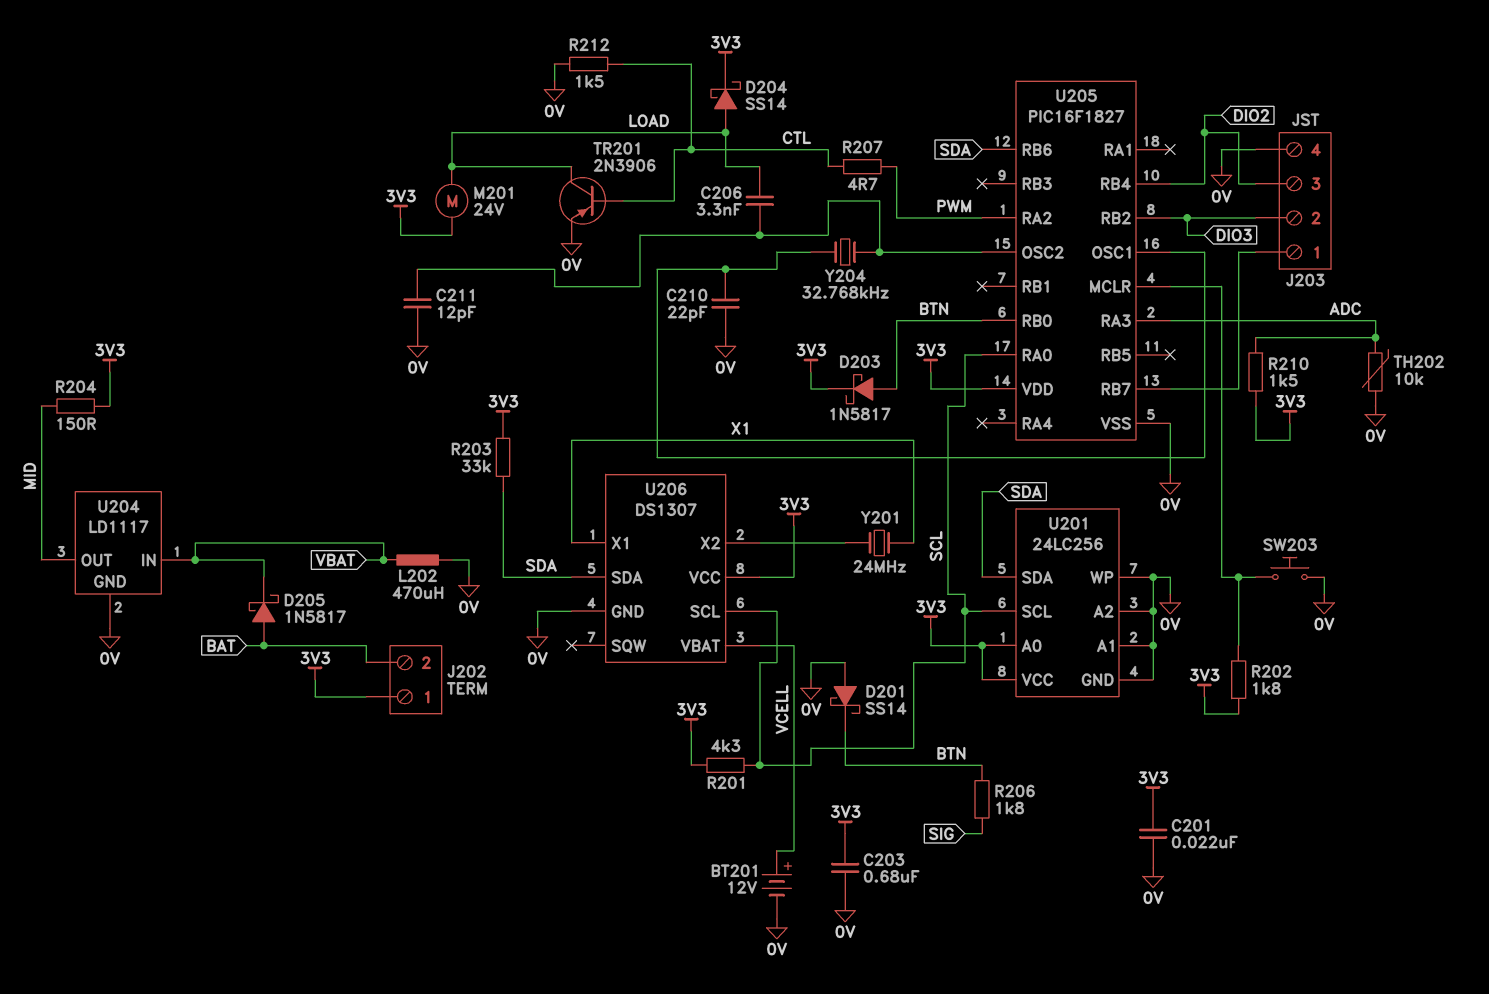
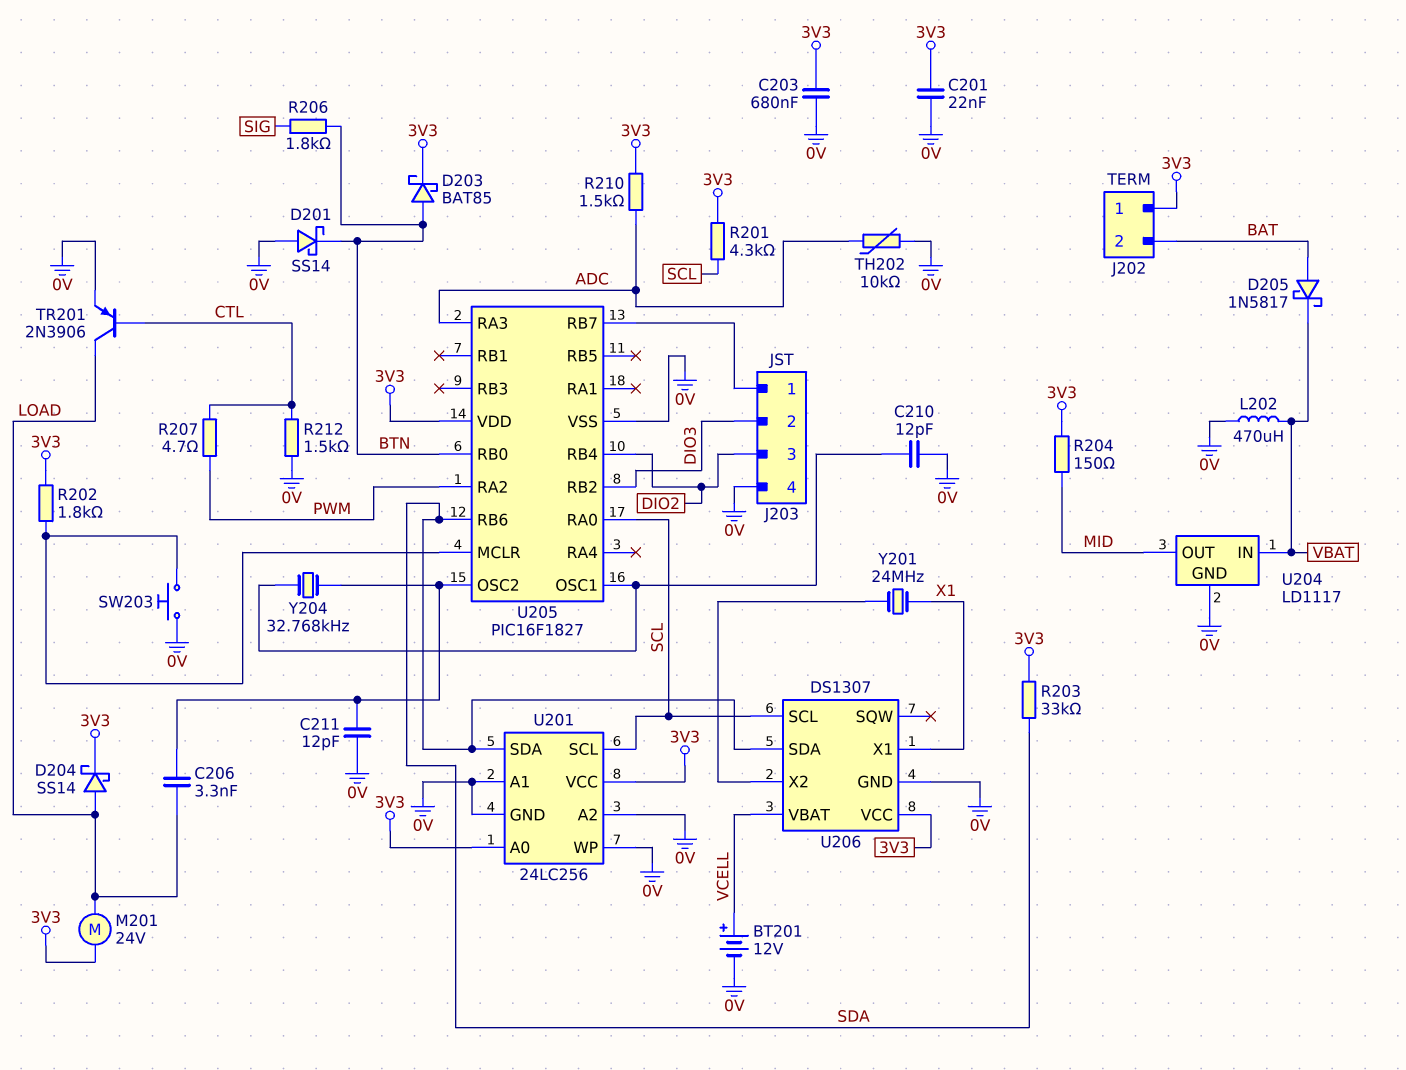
C210: 22pF (0V, U205/OSC1) -> 12pF (0V, U205/OSC1)
D203: schottky 1N5817 (A BTN, K 3V3) -> schottky BAT85 (A BTN, K 3V3)

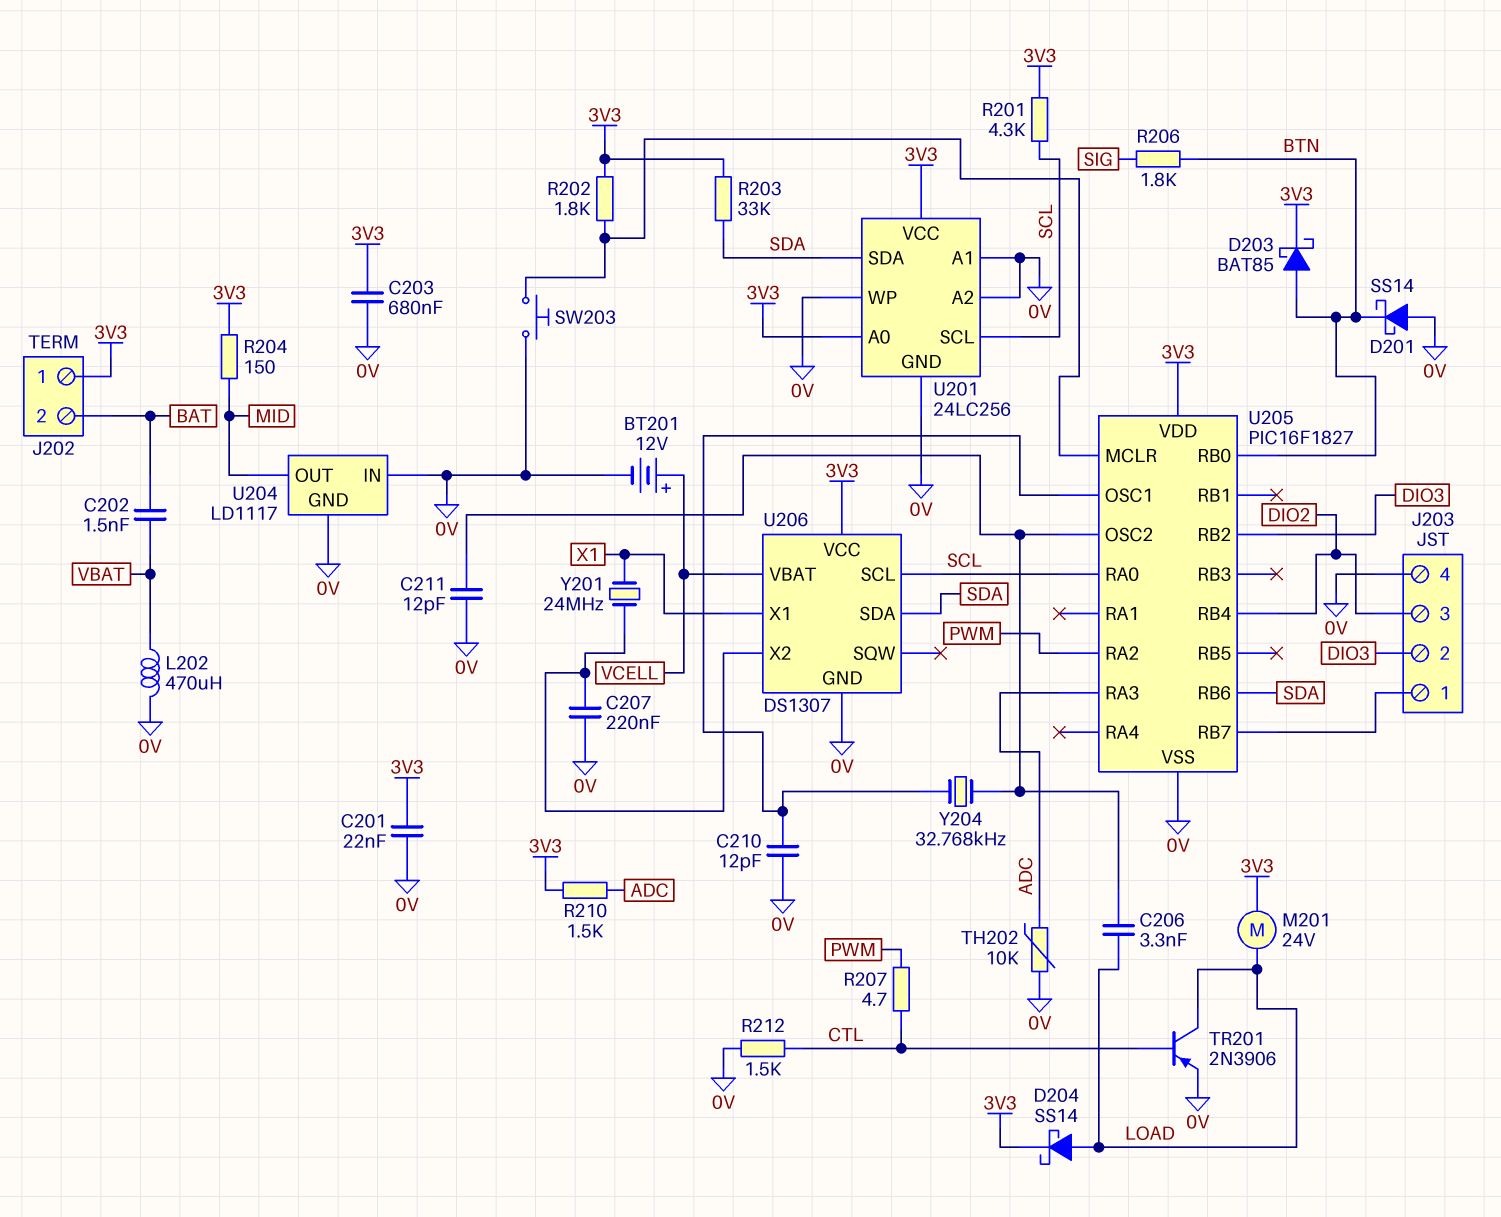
C202: none -> 1.5nF (BAT, VBAT)
C207: none -> 220nF (0V, U206/X2)
D205: schottky 1N5817 (A BAT, K VBAT) -> none
U204 pin IN: VBAT -> 0V

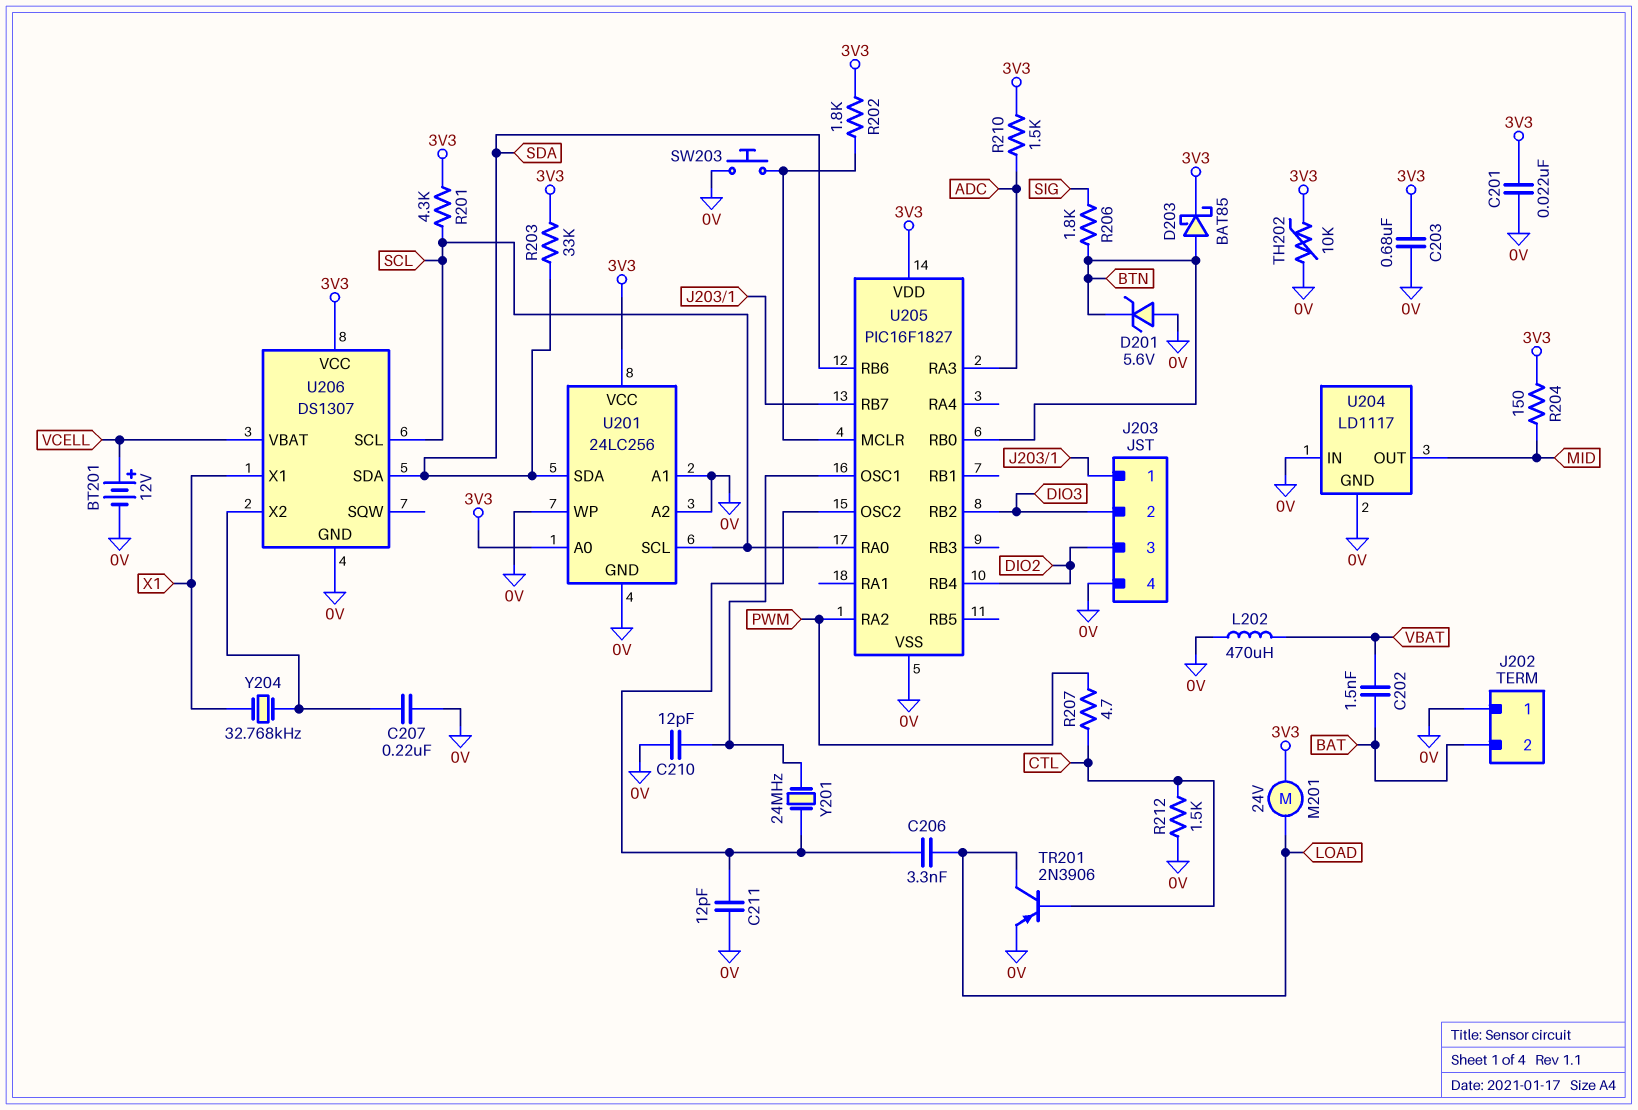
D201: schottky SS14 (A 0V, K BTN) -> zener 5.6V (A 0V, K BTN)
D204: schottky SS14 (A LOAD, K 3V3) -> none
J202 pin 1: 3V3 -> 0V
TH202: 10k (0V, ADC) -> 10k (0V, 3V3)
Y201: 24MHz (U206/X2, X1) -> 24MHz (U205/OSC1, U205/OSC2)
Y204: 32.768kHz (U205/OSC1, U205/OSC2) -> 32.768kHz (U206/X2, X1)

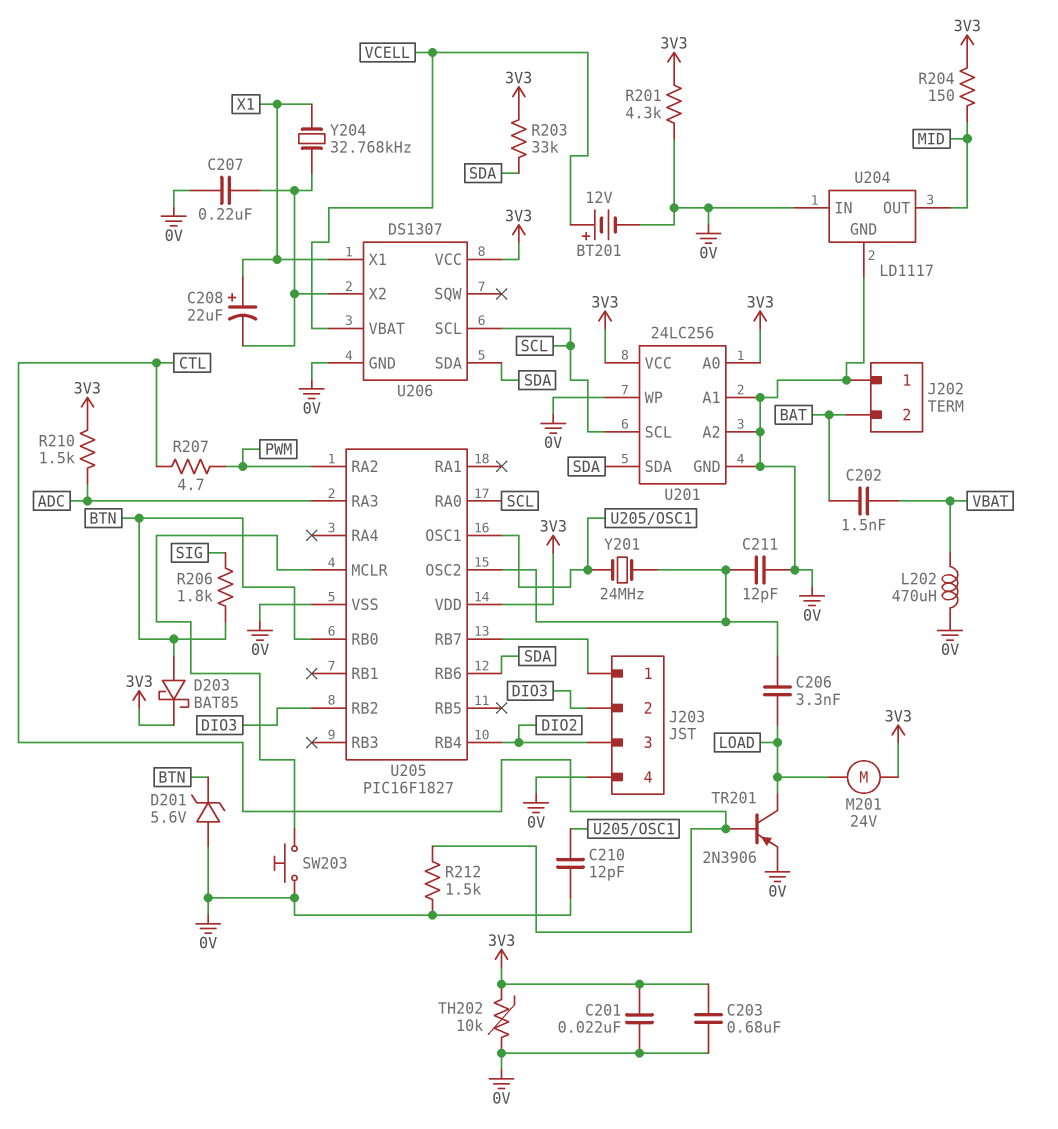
C208: none -> 22uF (plus X1, minus U206/X2)
R201: 4.3k (3V3, SCL) -> 4.3k (0V, 3V3)
R202: 1.8k (3V3, U205/MCLR) -> none

